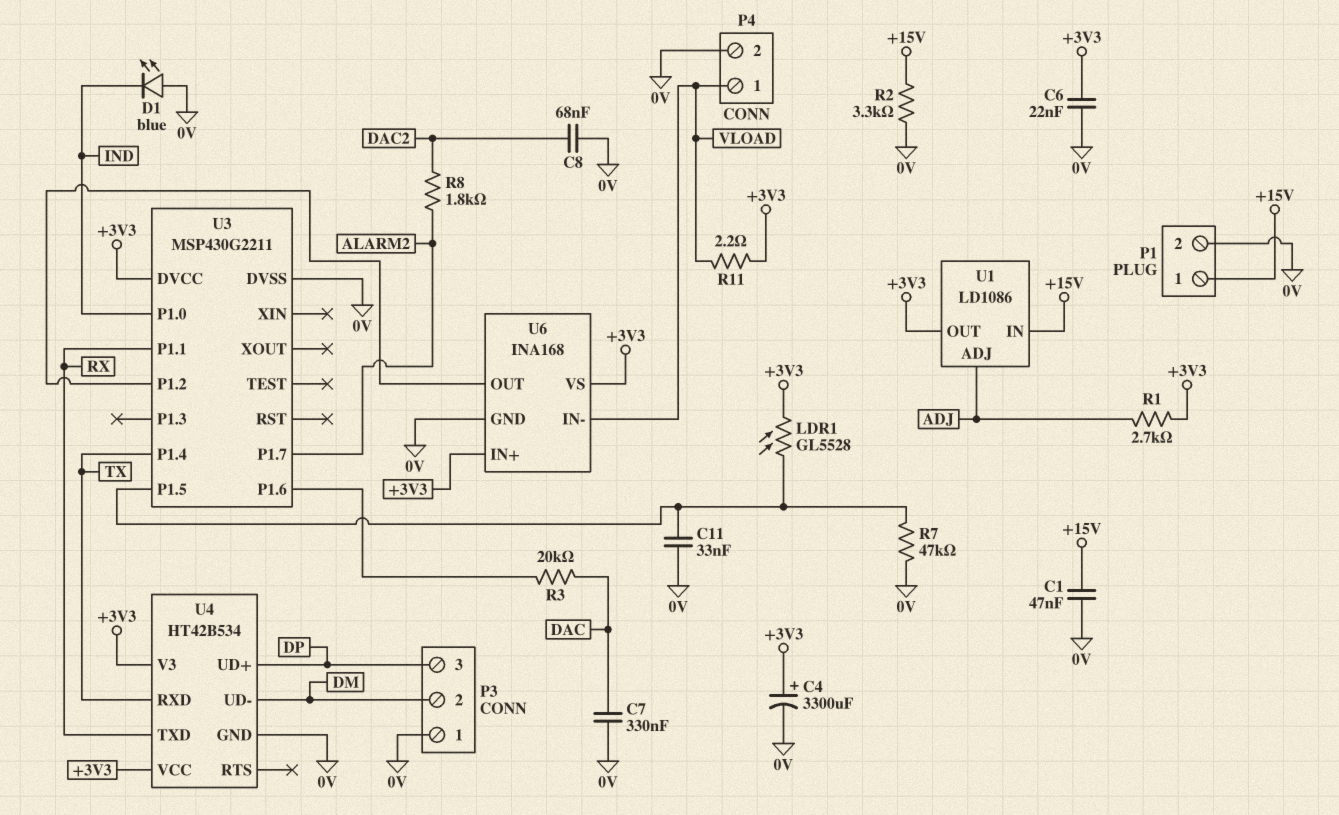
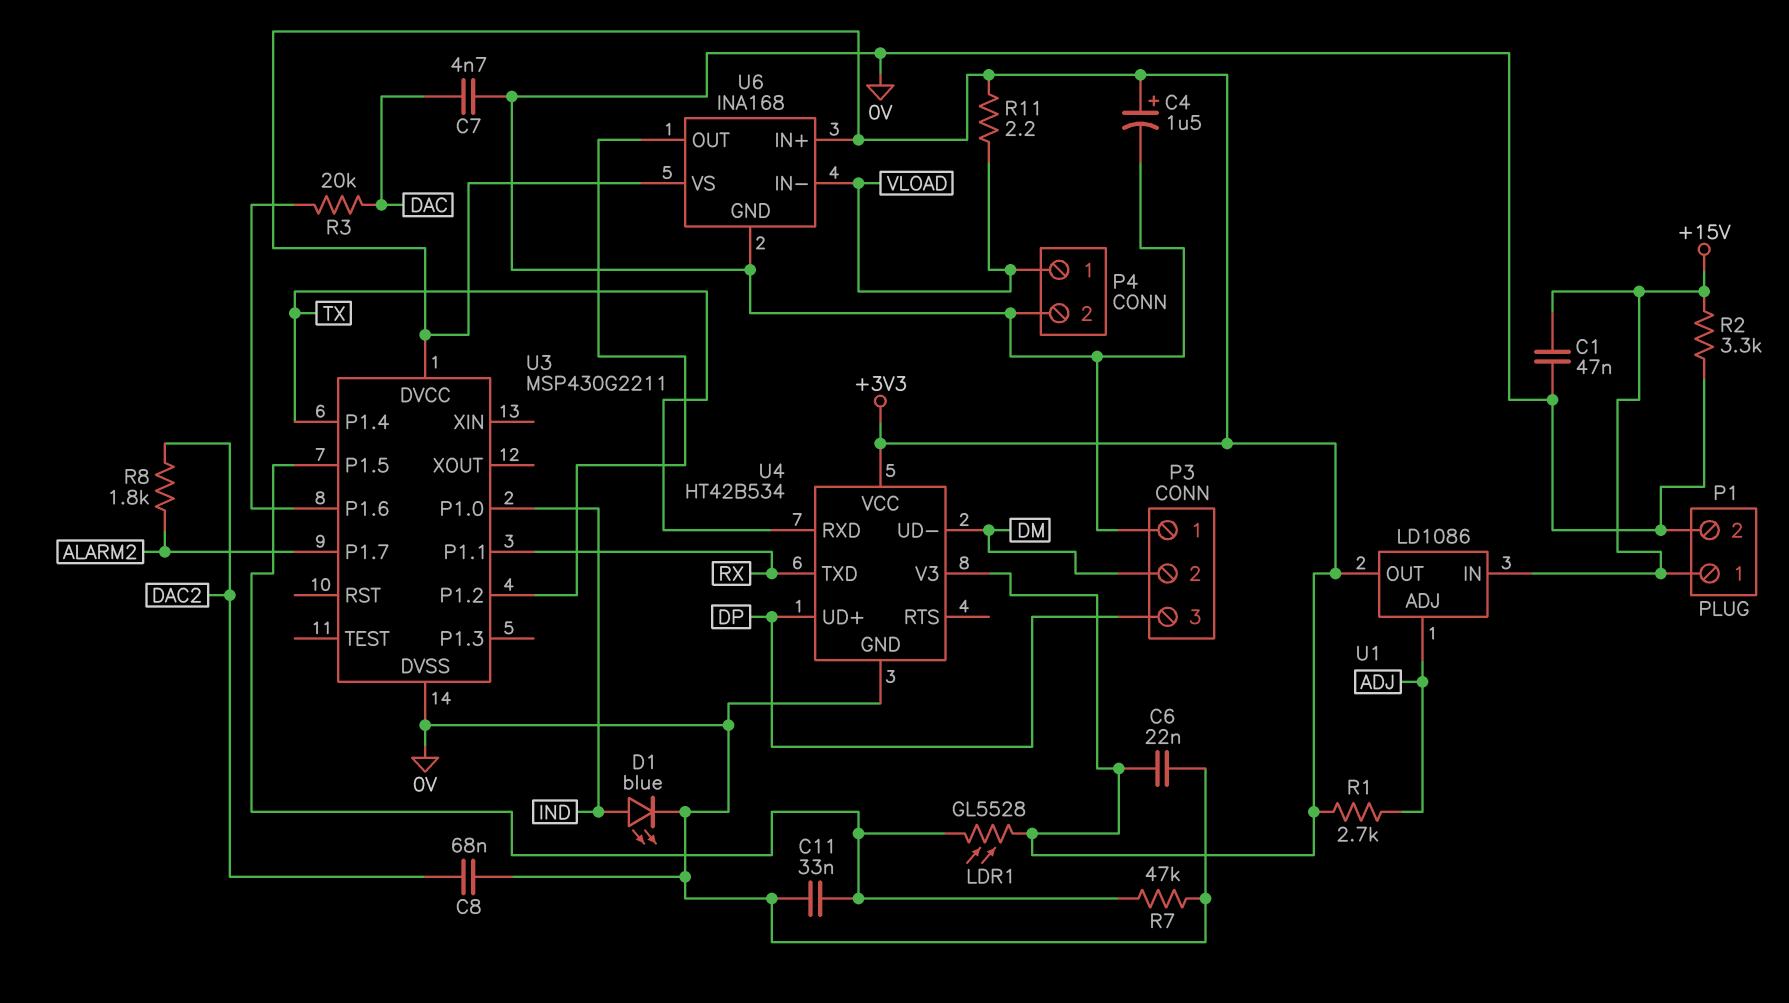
C4: 3300uF (plus +3V3, minus 0V) -> 1.5uF (plus +3V3, minus 0V)
C7: 330nF (0V, DAC) -> 4.7nF (0V, DAC)
D1: LED blue (A 0V, K IND) -> LED blue (A IND, K 0V)

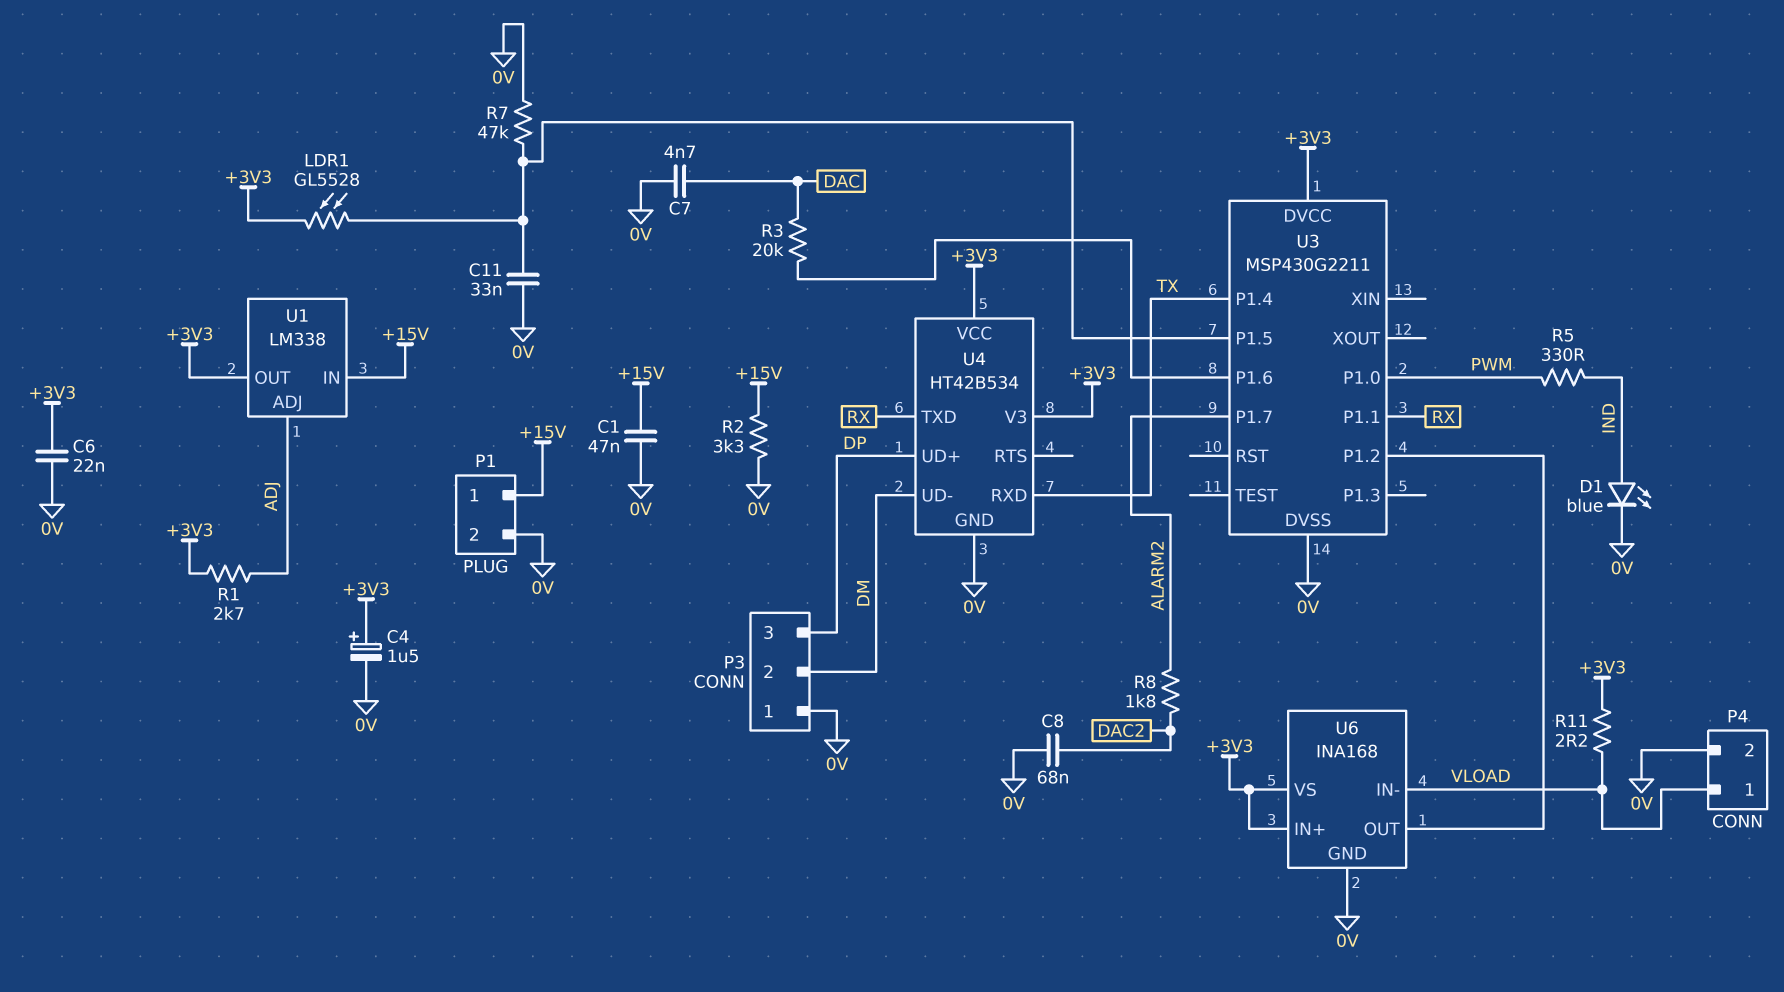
R5: none -> 330 (IND, PWM)
U1: LD1086 -> LM338
U3 pin P1.0: IND -> PWM

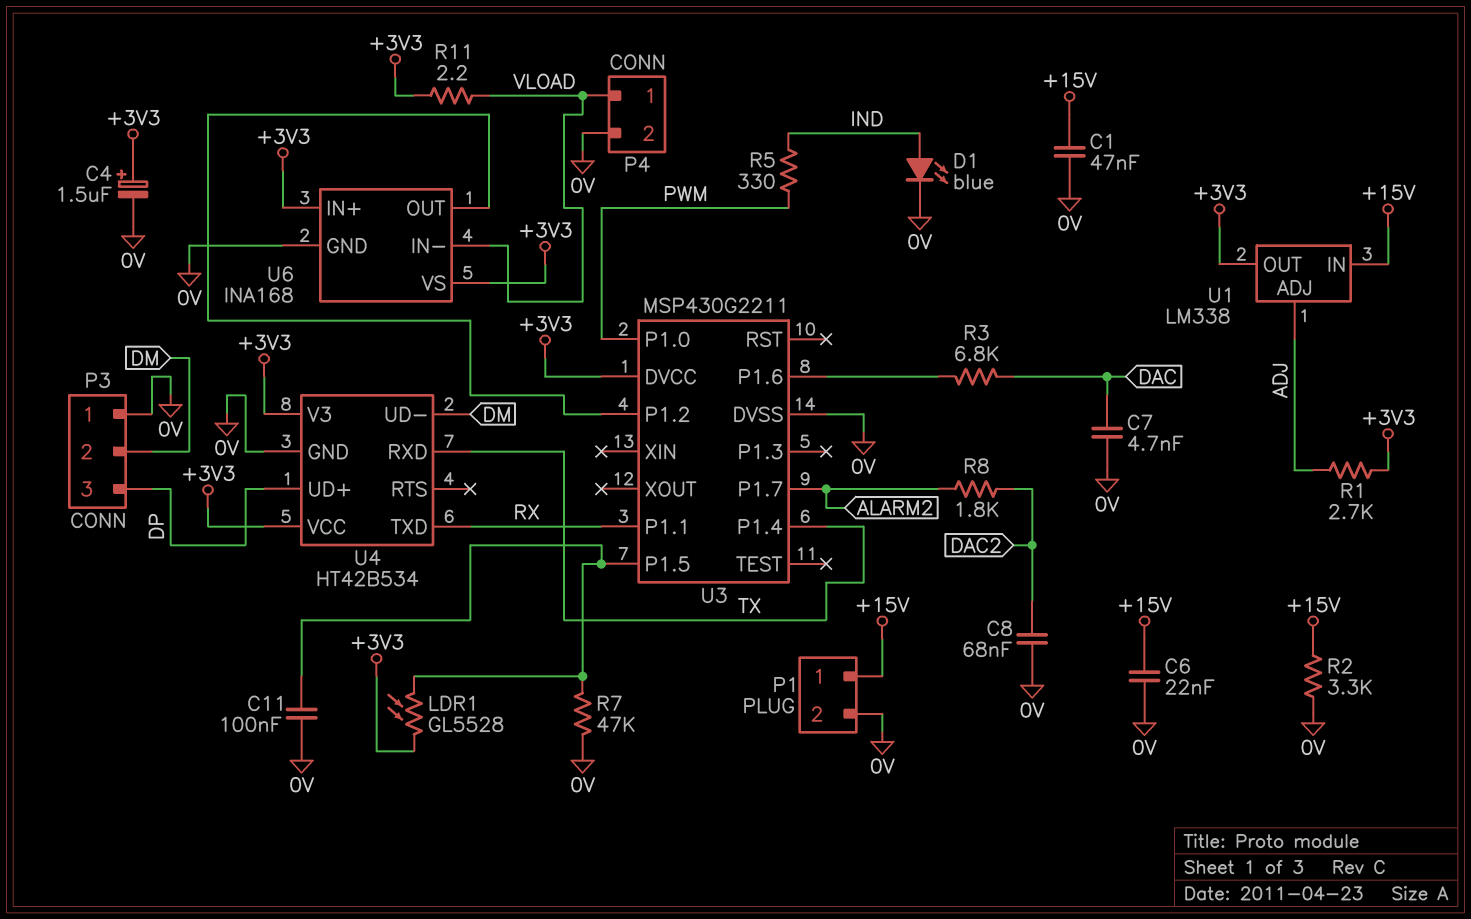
C6: 22nF (+3V3, 0V) -> 22nF (+15V, 0V)
C11: 33nF (0V, U3/P1.5) -> 100nF (0V, U3/P1.5)
R3: 20k (DAC, U3/P1.6) -> 6.8k (DAC, U3/P1.6)

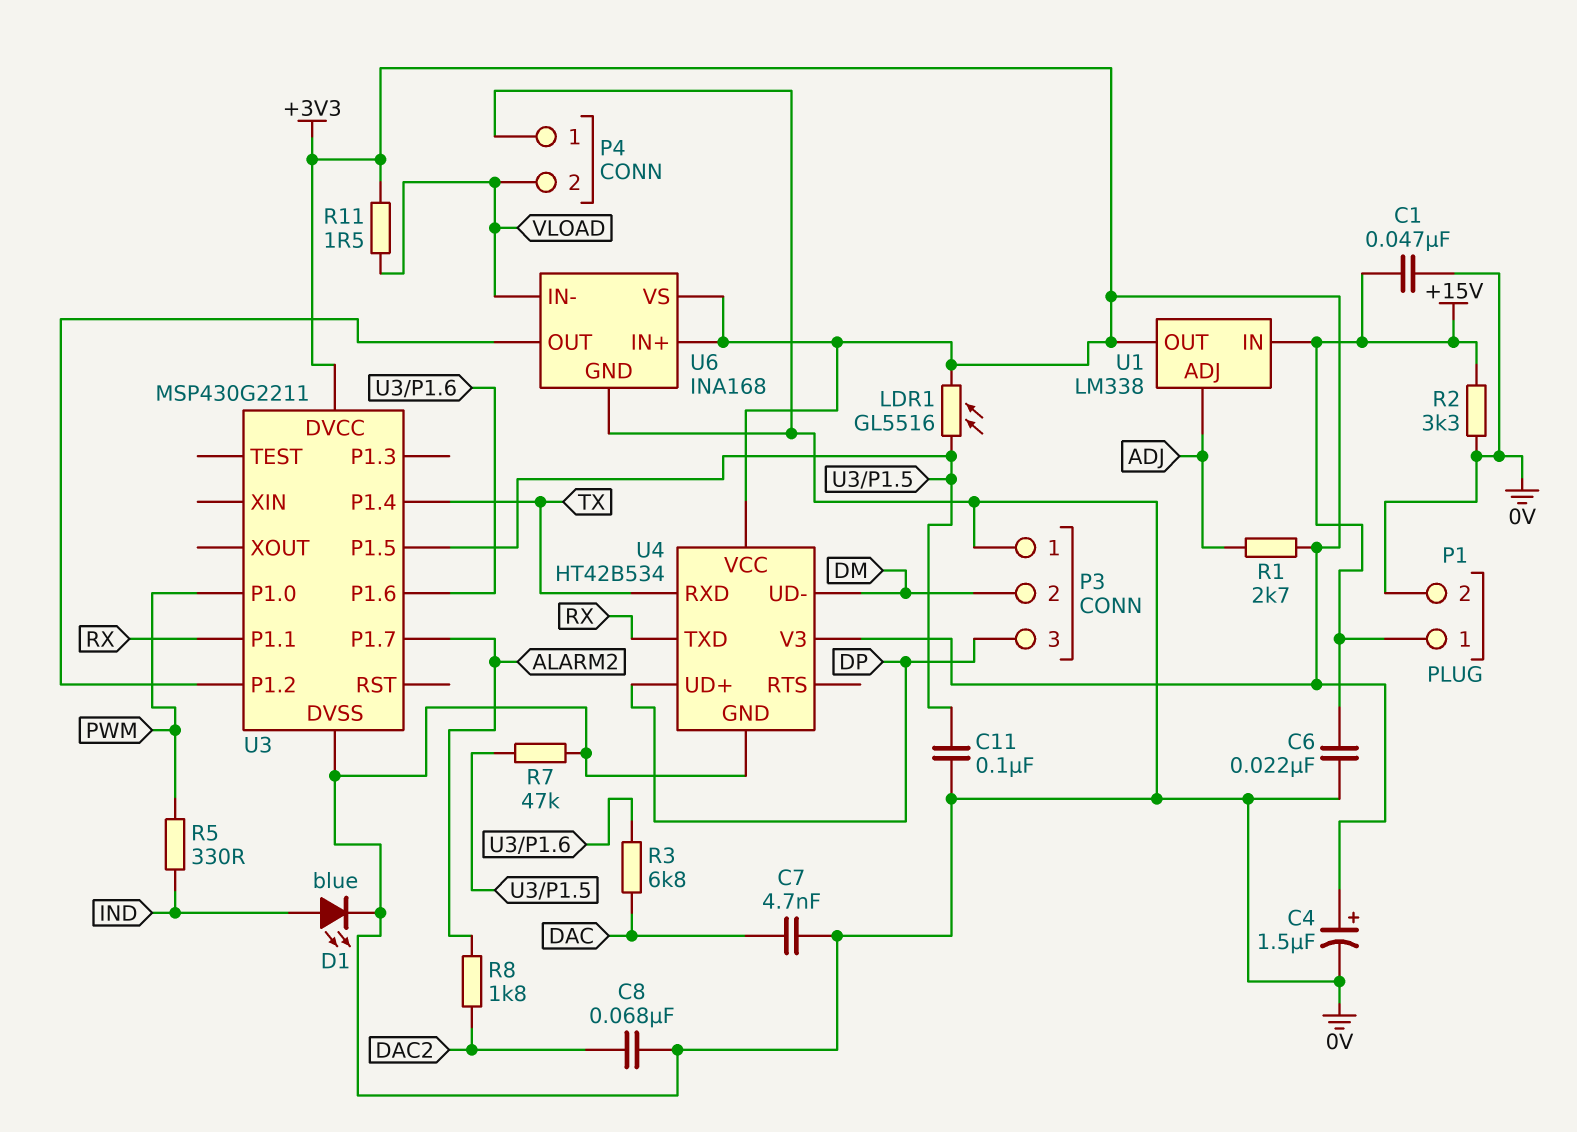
LDR1: GL5528 (+3V3, U3/P1.5) -> GL5516 (+3V3, U3/P1.5)
P4 pin 1: VLOAD -> 0V
P4 pin 2: 0V -> VLOAD
R11: 2.2 (+3V3, VLOAD) -> 1.5 (+3V3, VLOAD)

